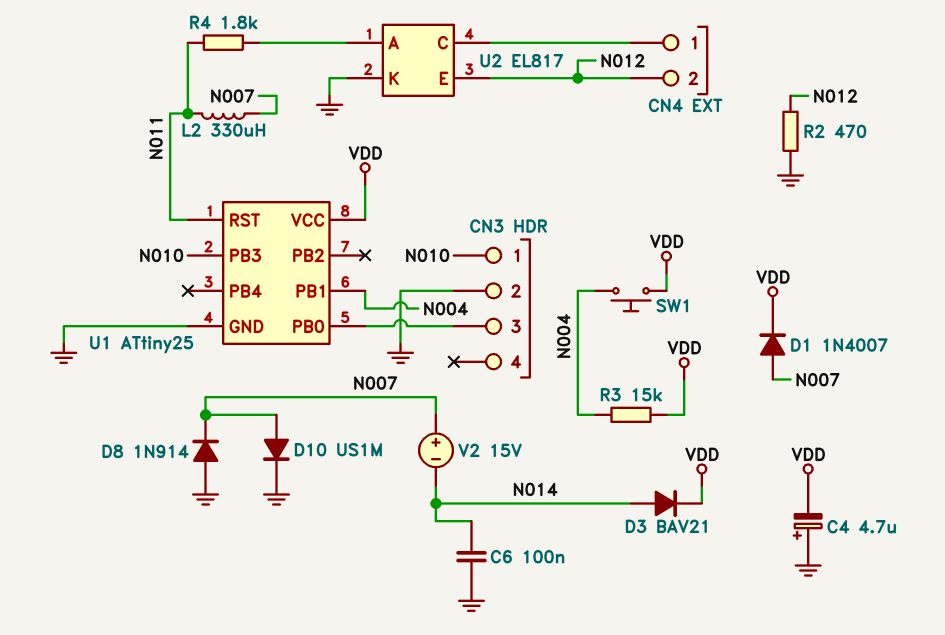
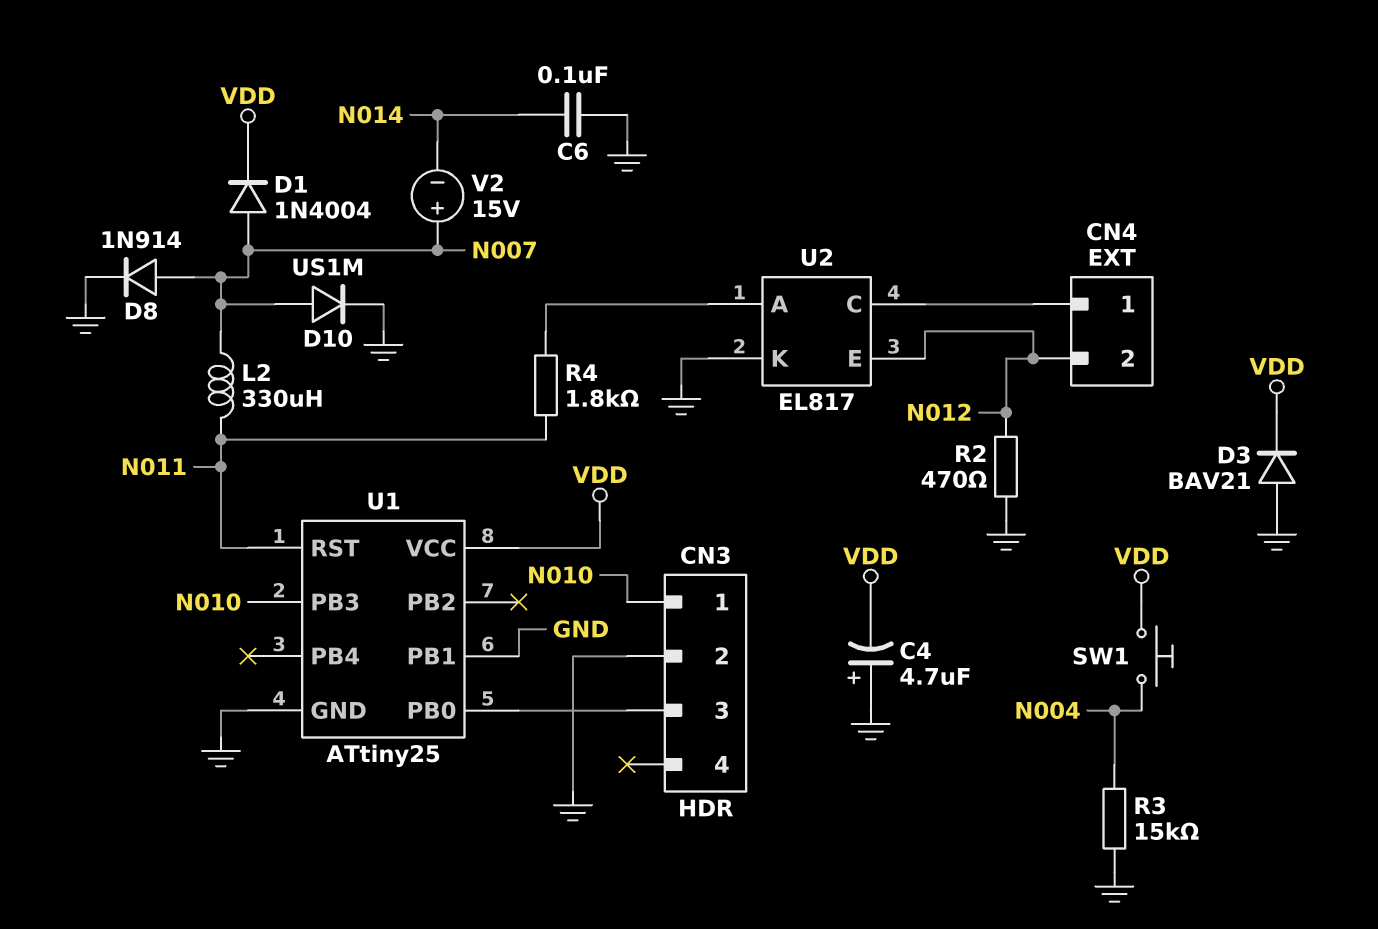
D1: diode 1N4007 (A N007, K VDD) -> diode 1N4004 (A N007, K VDD)
D3: diode BAV21 (A N014, K VDD) -> diode BAV21 (A GND, K VDD)
D8: diode 1N914 (A GND, K N007) -> diode 1N914 (A N007, K GND)
R3: 15k (N004, VDD) -> 15k (GND, N004)
U1 pin PB1: N004 -> GND

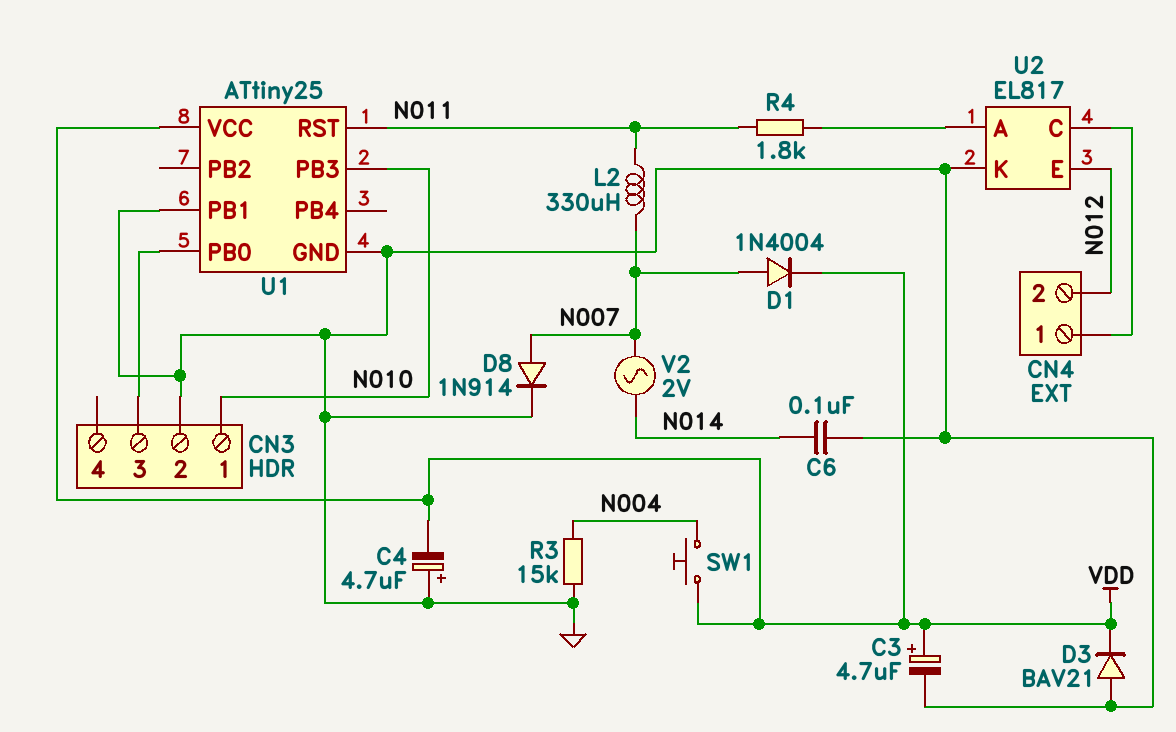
C3: none -> 4.7uF (plus VDD, minus GND)
D10: diode US1M (A N007, K GND) -> none
R2: 470 (GND, N012) -> none
V2: 15V (plus N007, minus N014) -> AC 2V (N007, N014)

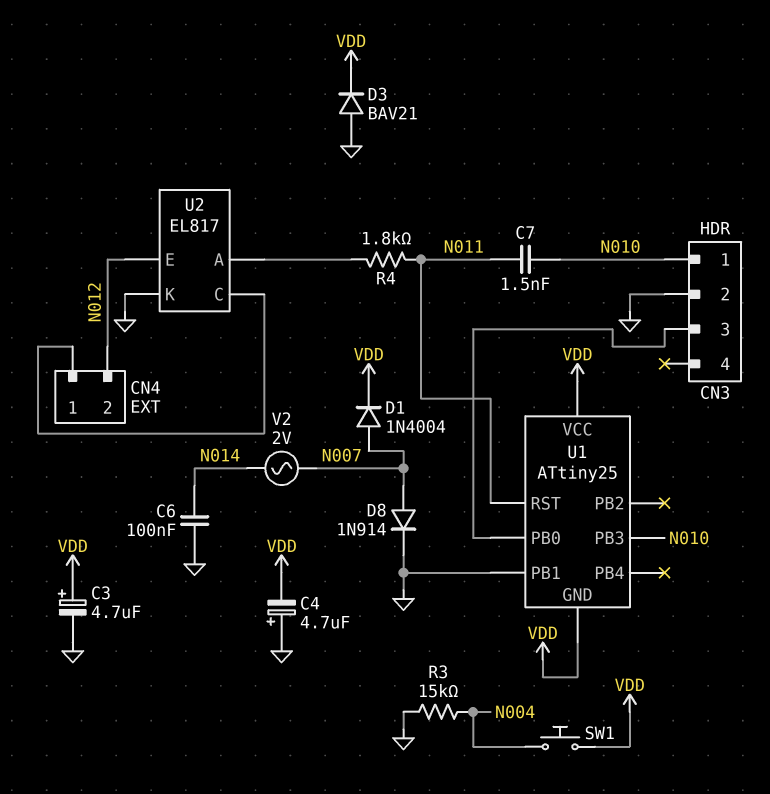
C7: none -> 1.5nF (N010, N011)
L2: 330uH (N007, N011) -> none
U1 pin GND: GND -> VDD

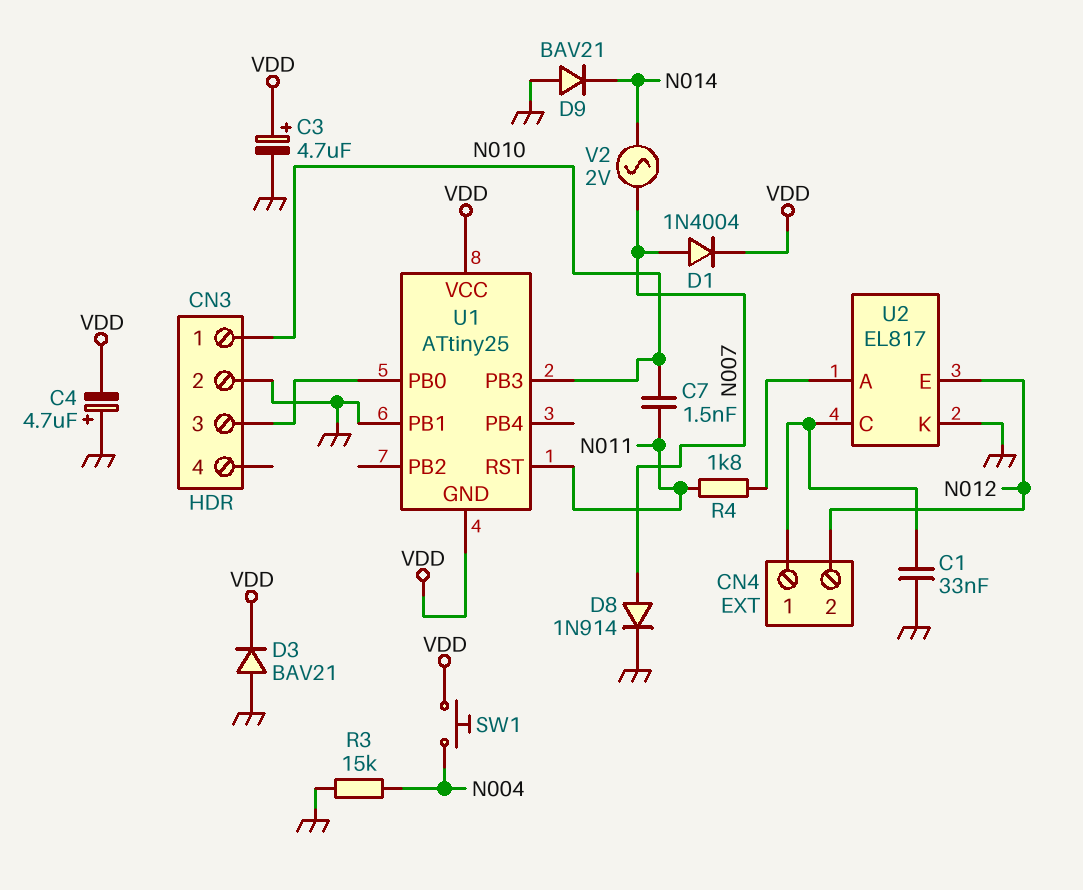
C1: none -> 33nF (CN4/1, GND)
C6: 100nF (GND, N014) -> none
D9: none -> diode BAV21 (A GND, K N014)

